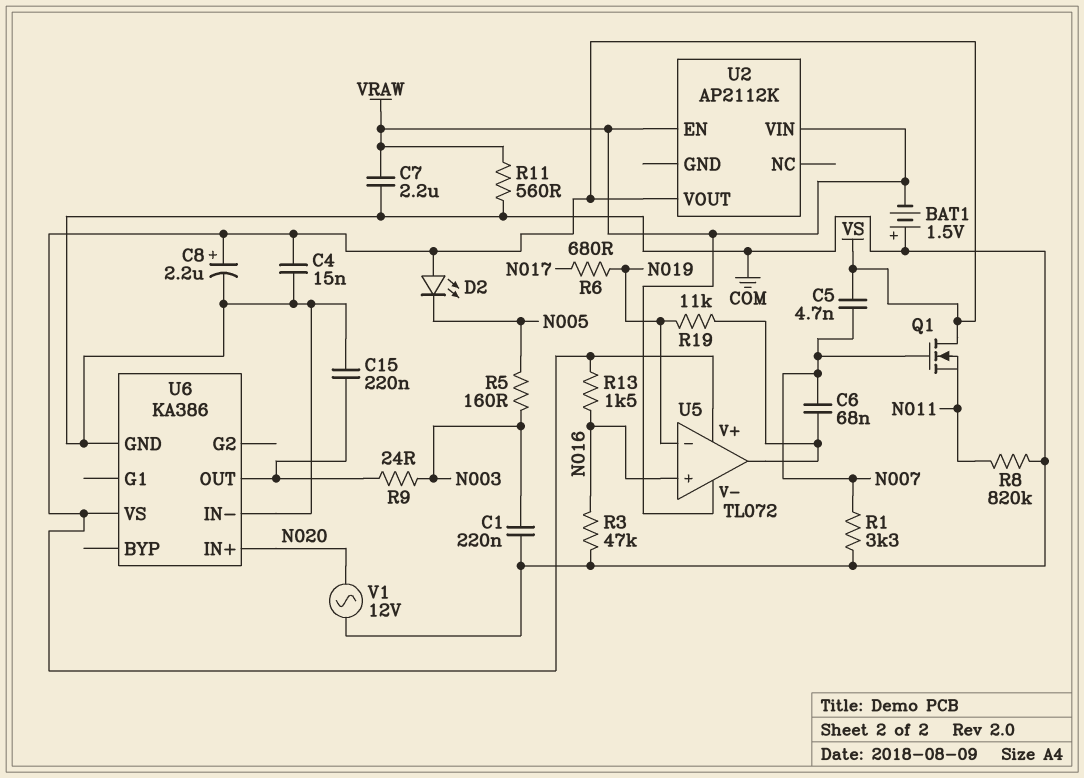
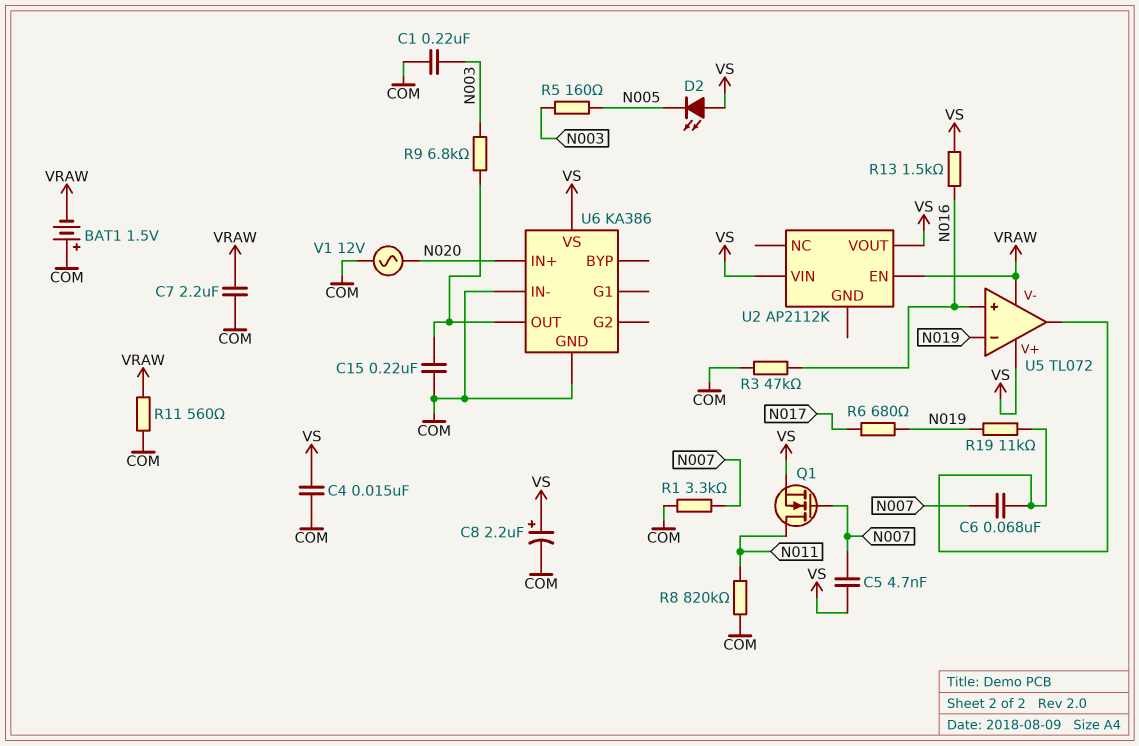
Q1: NMOS (G N007, D VS, S N011) -> NMOS (G N007, D N011, S VS)
R9: 24 (N003, U6/OUT) -> 6.8k (N003, U6/OUT)
U2 pin VIN: VRAW -> VS

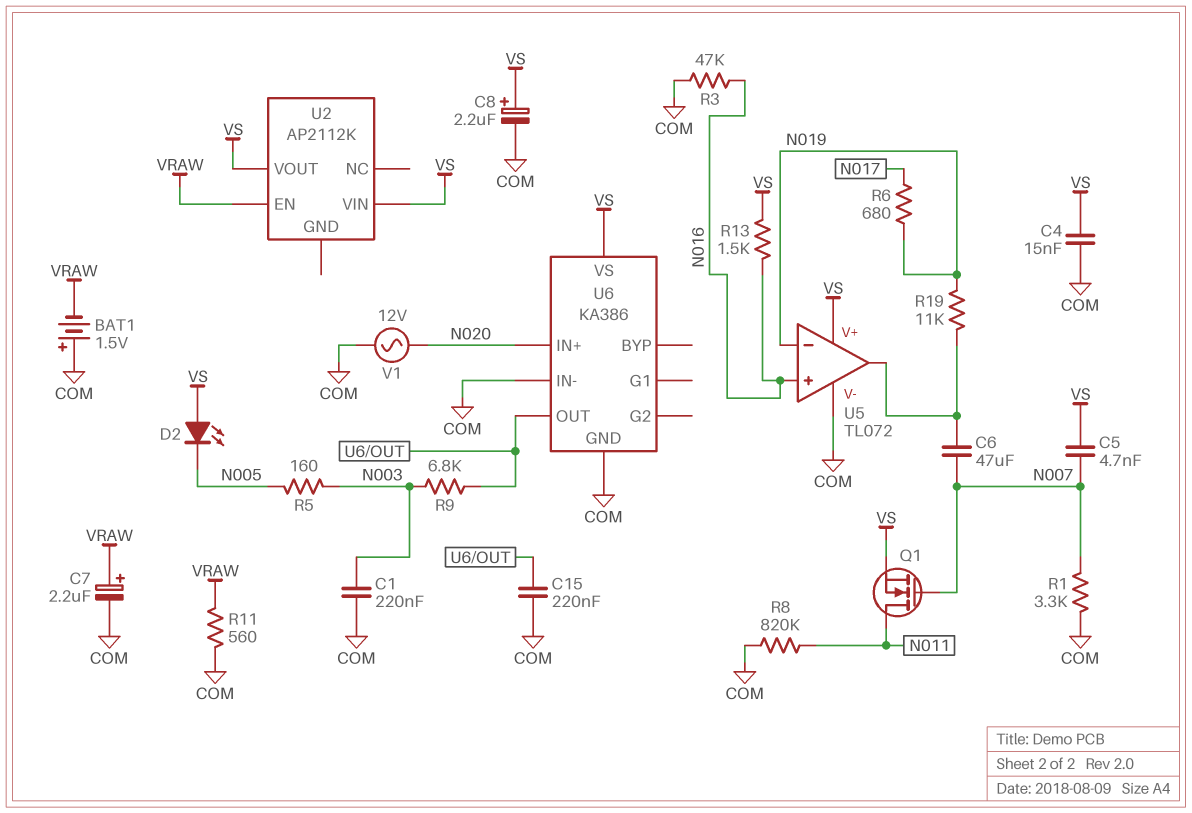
C6: 68nF (N007, U5/out) -> 47uF (N007, U5/out)
C7: 2.2uF (COM, VRAW) -> 2.2uF (plus VRAW, minus COM)
U5 pin V-: VRAW -> COM

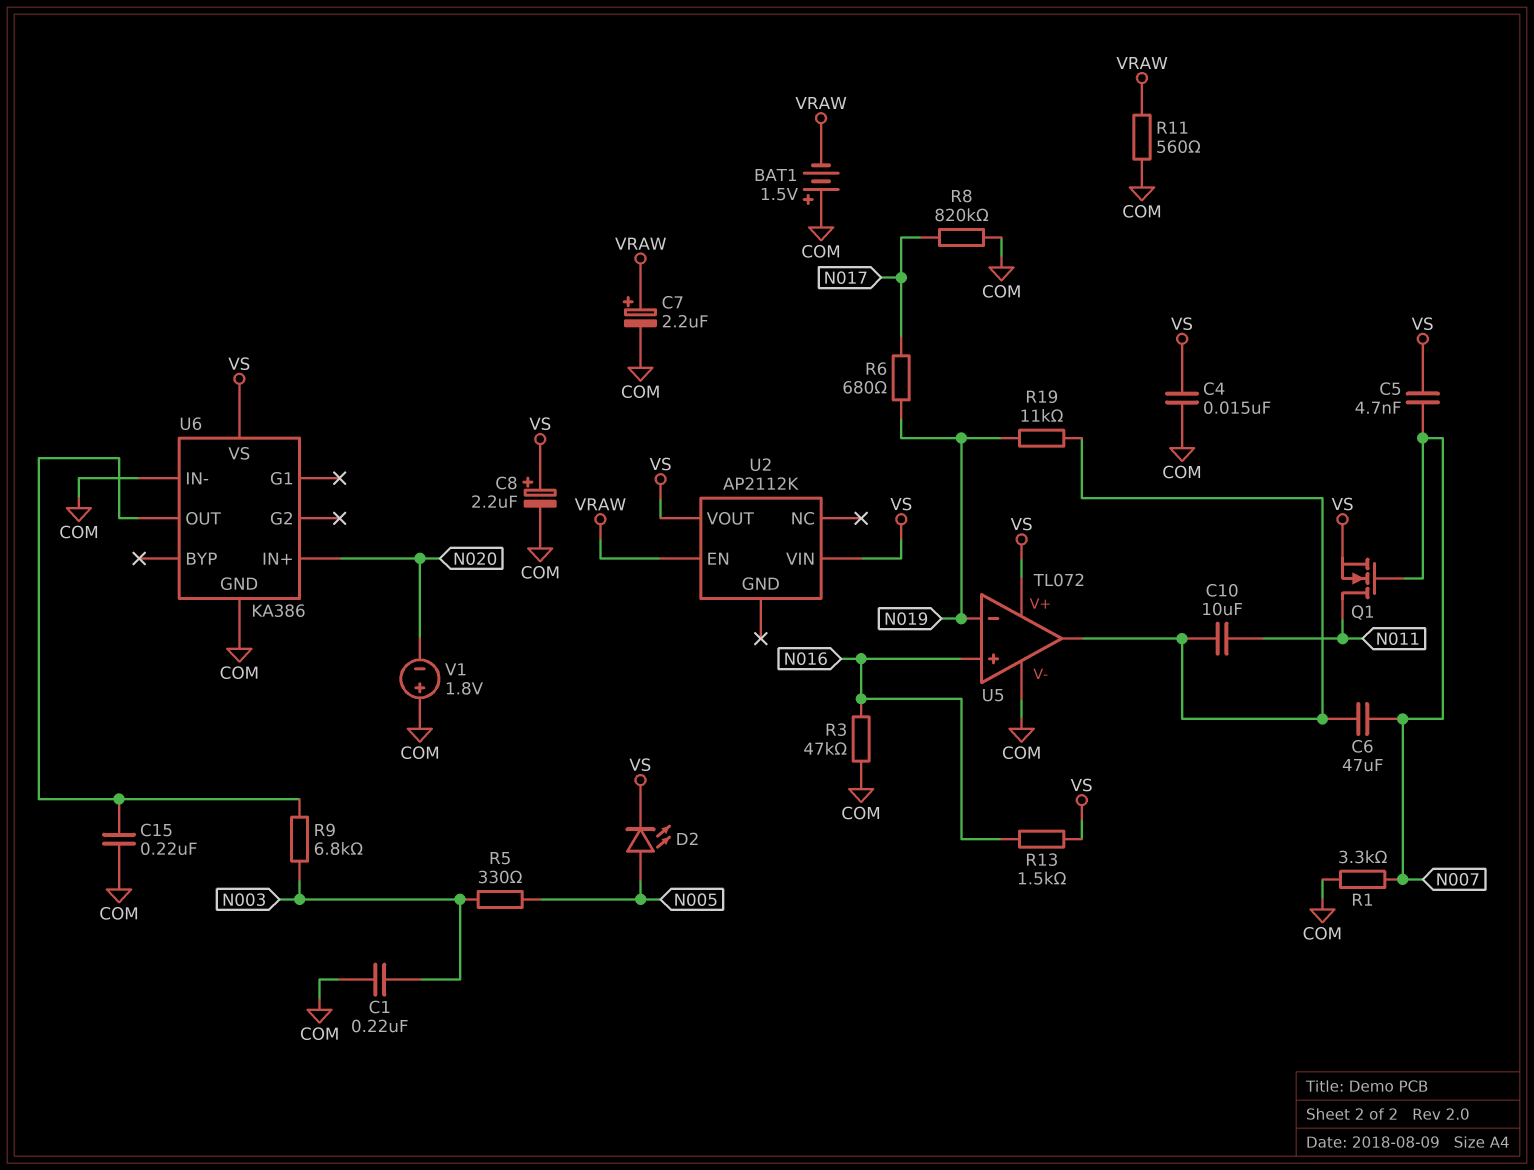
C10: none -> 10uF (N011, U5/out)
D2: LED (A VS, K N005) -> LED (A N005, K VS)
R5: 160 (N003, N005) -> 330 (N003, N005)
R8: 820k (COM, N011) -> 820k (COM, N017)
V1: AC 12V (COM, N020) -> 1.8V (plus COM, minus N020)

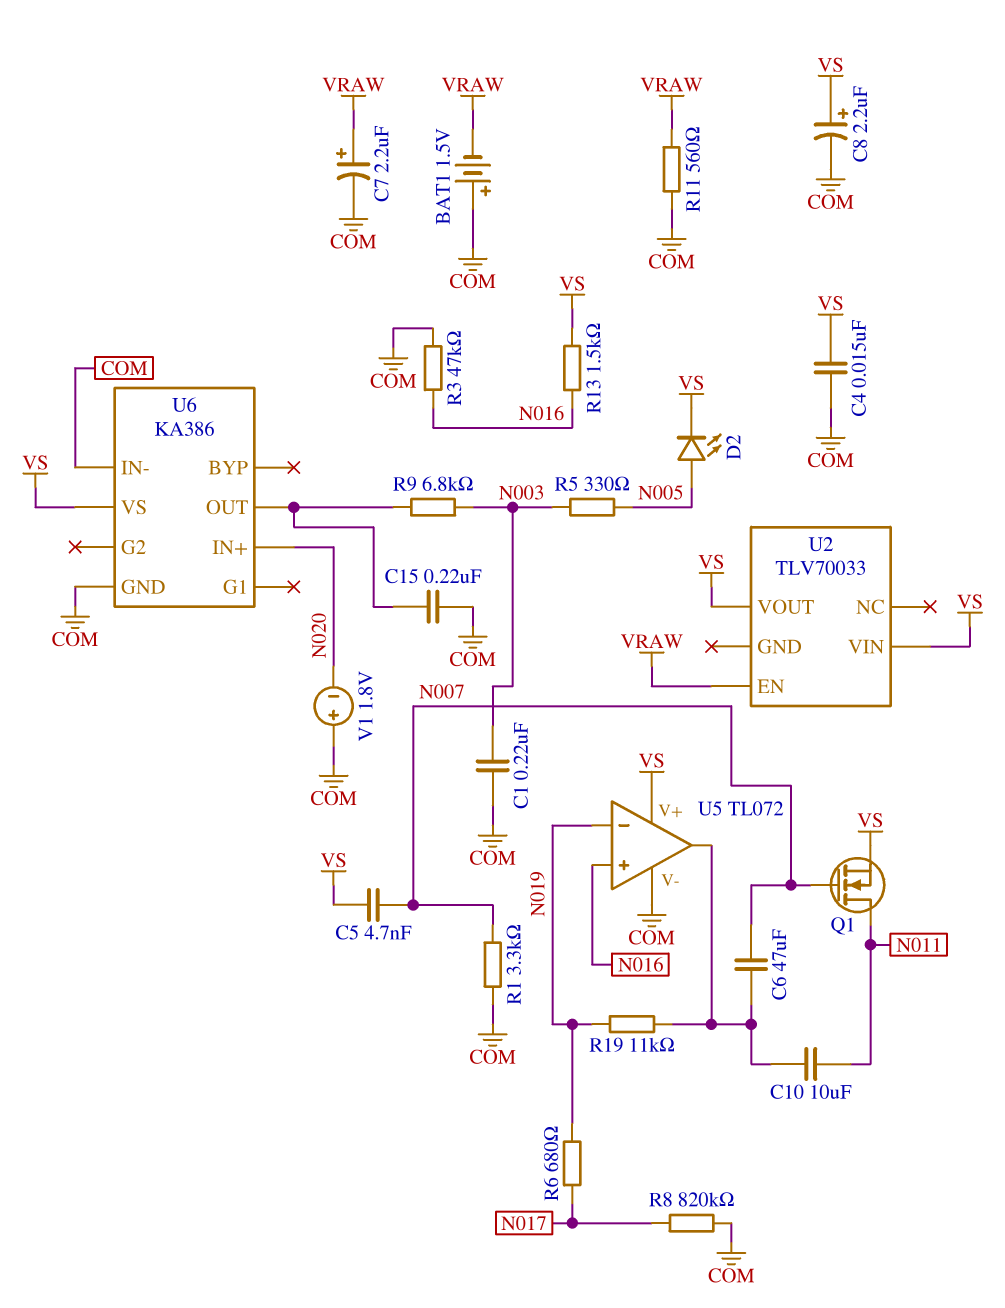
U2: AP2112K -> TLV70033

